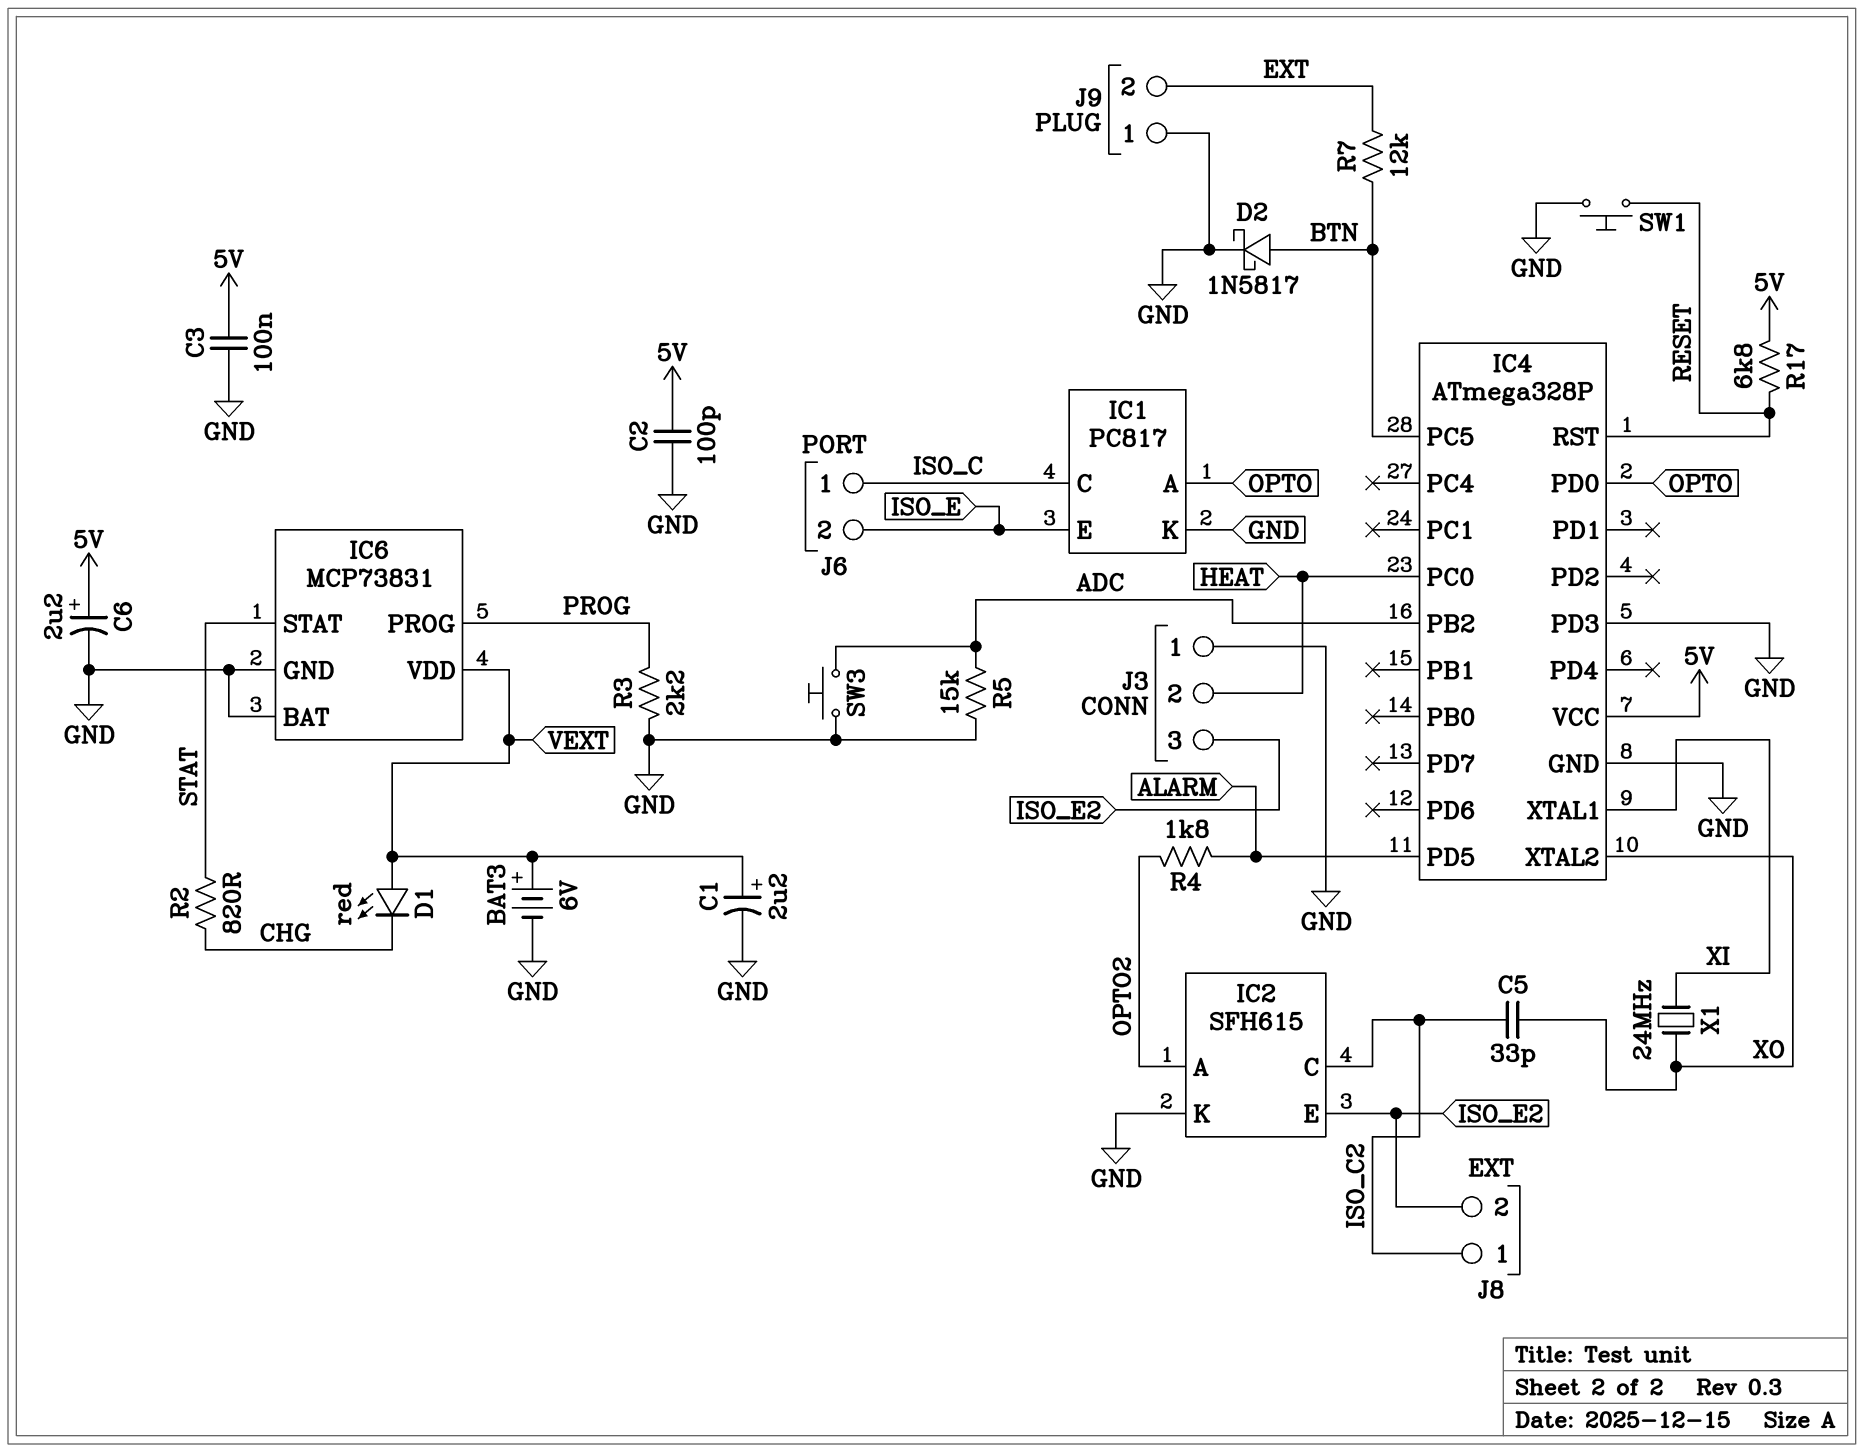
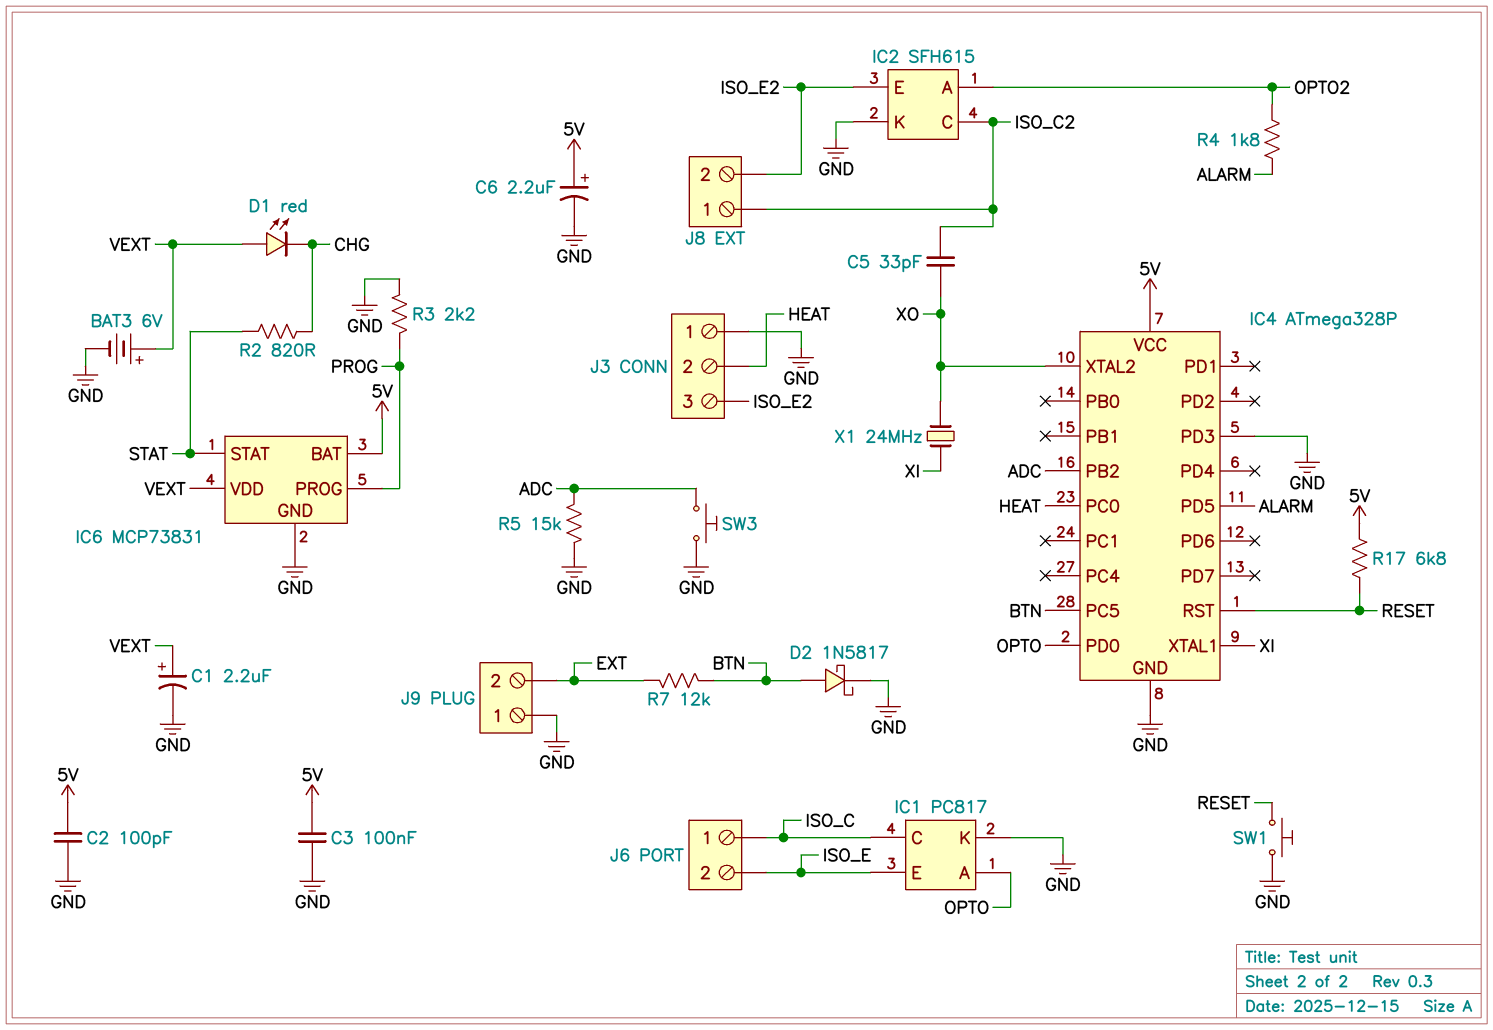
IC6 pin BAT: GND -> 5V

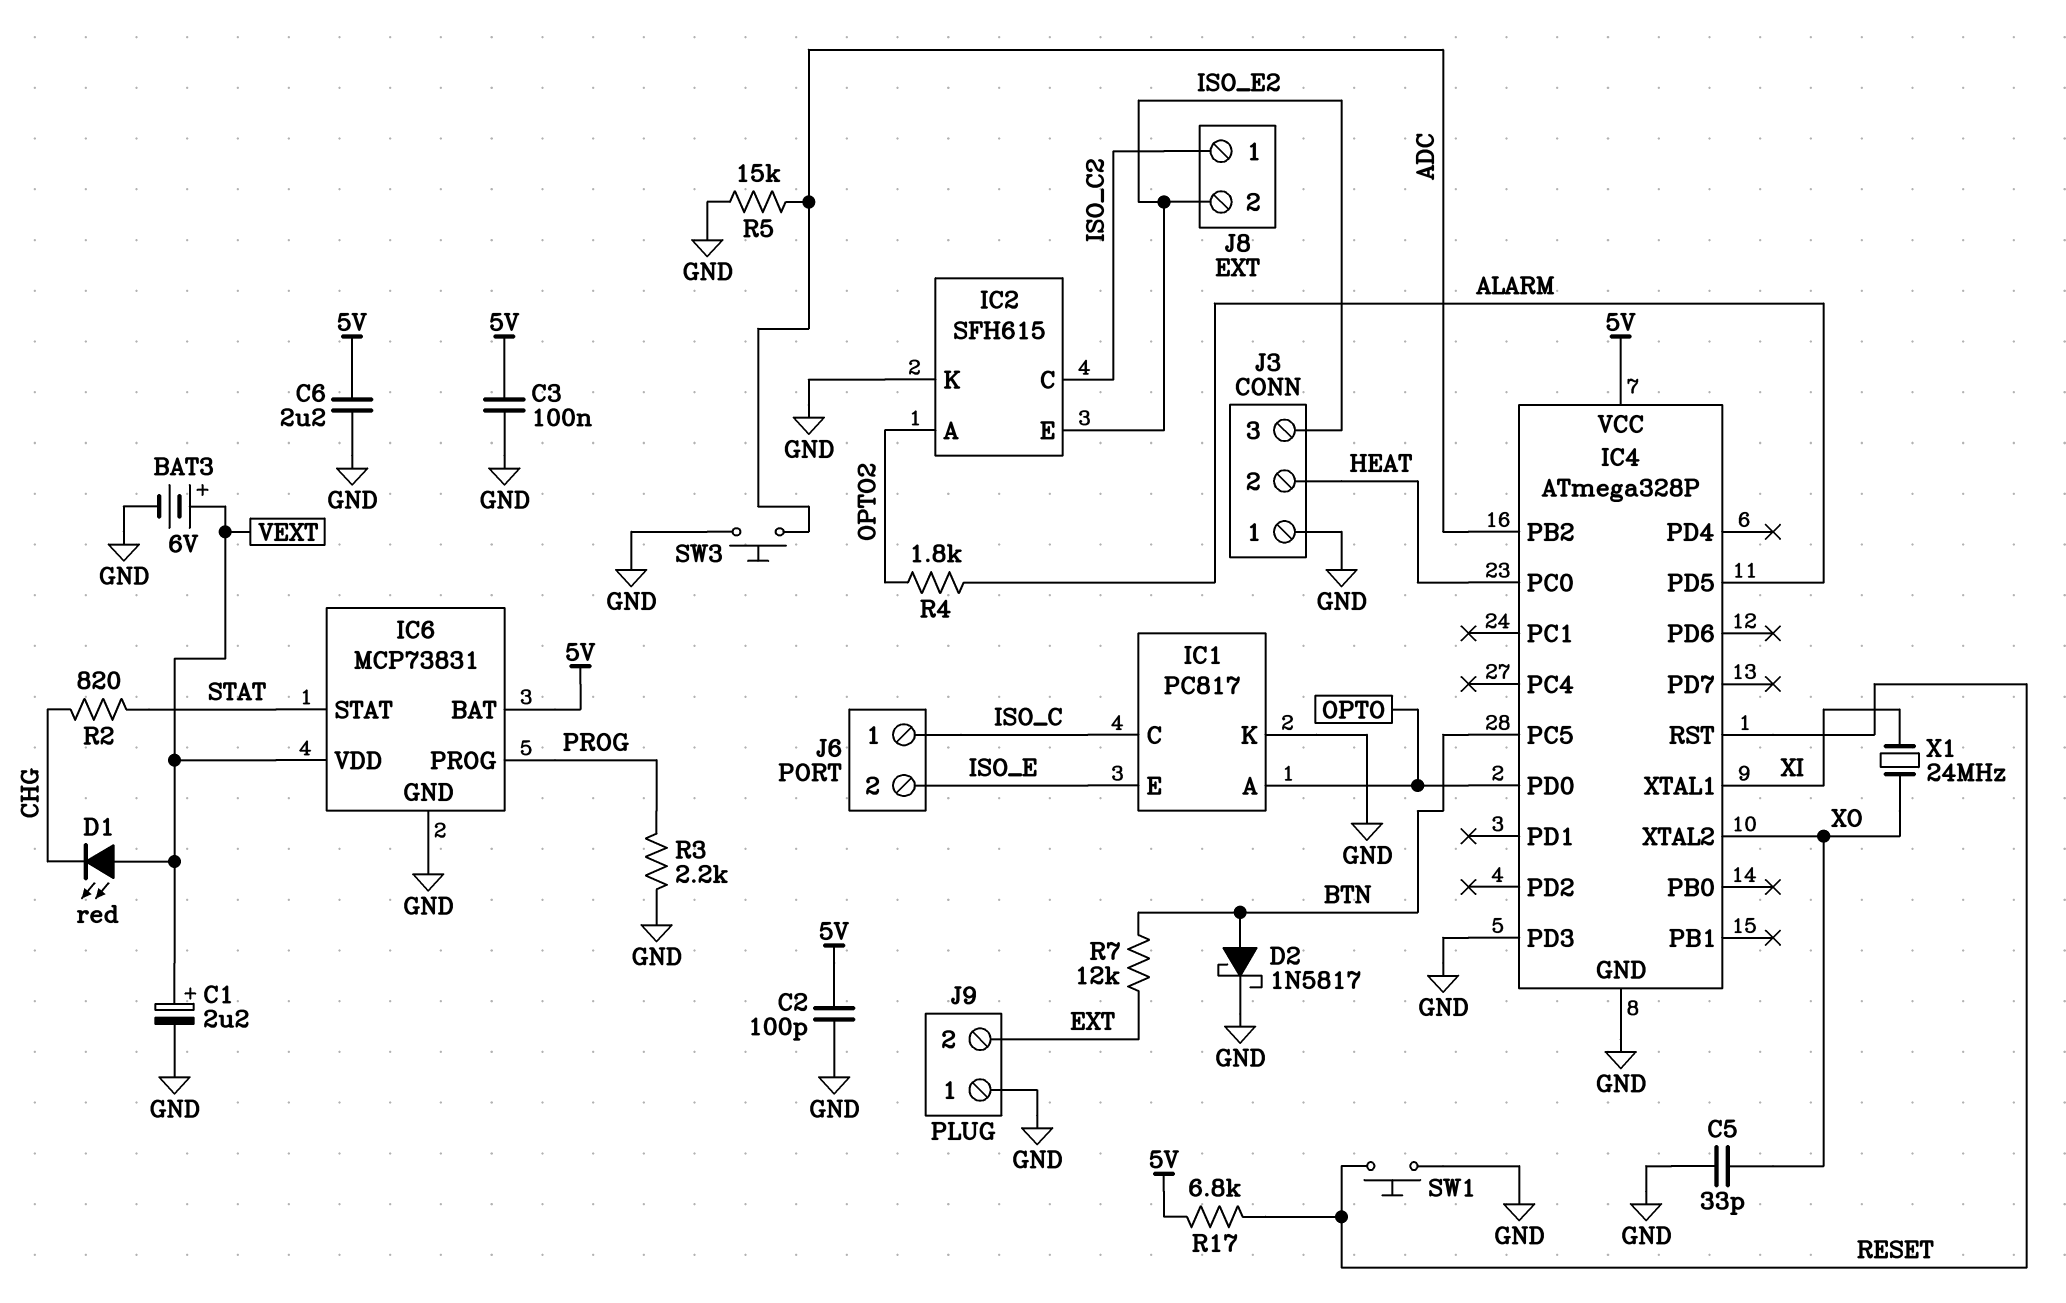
C5: 33pF (ISO_C2, XO) -> 33pF (GND, XO)
C6: 2.2uF (plus 5V, minus GND) -> 2.2uF (5V, GND)

